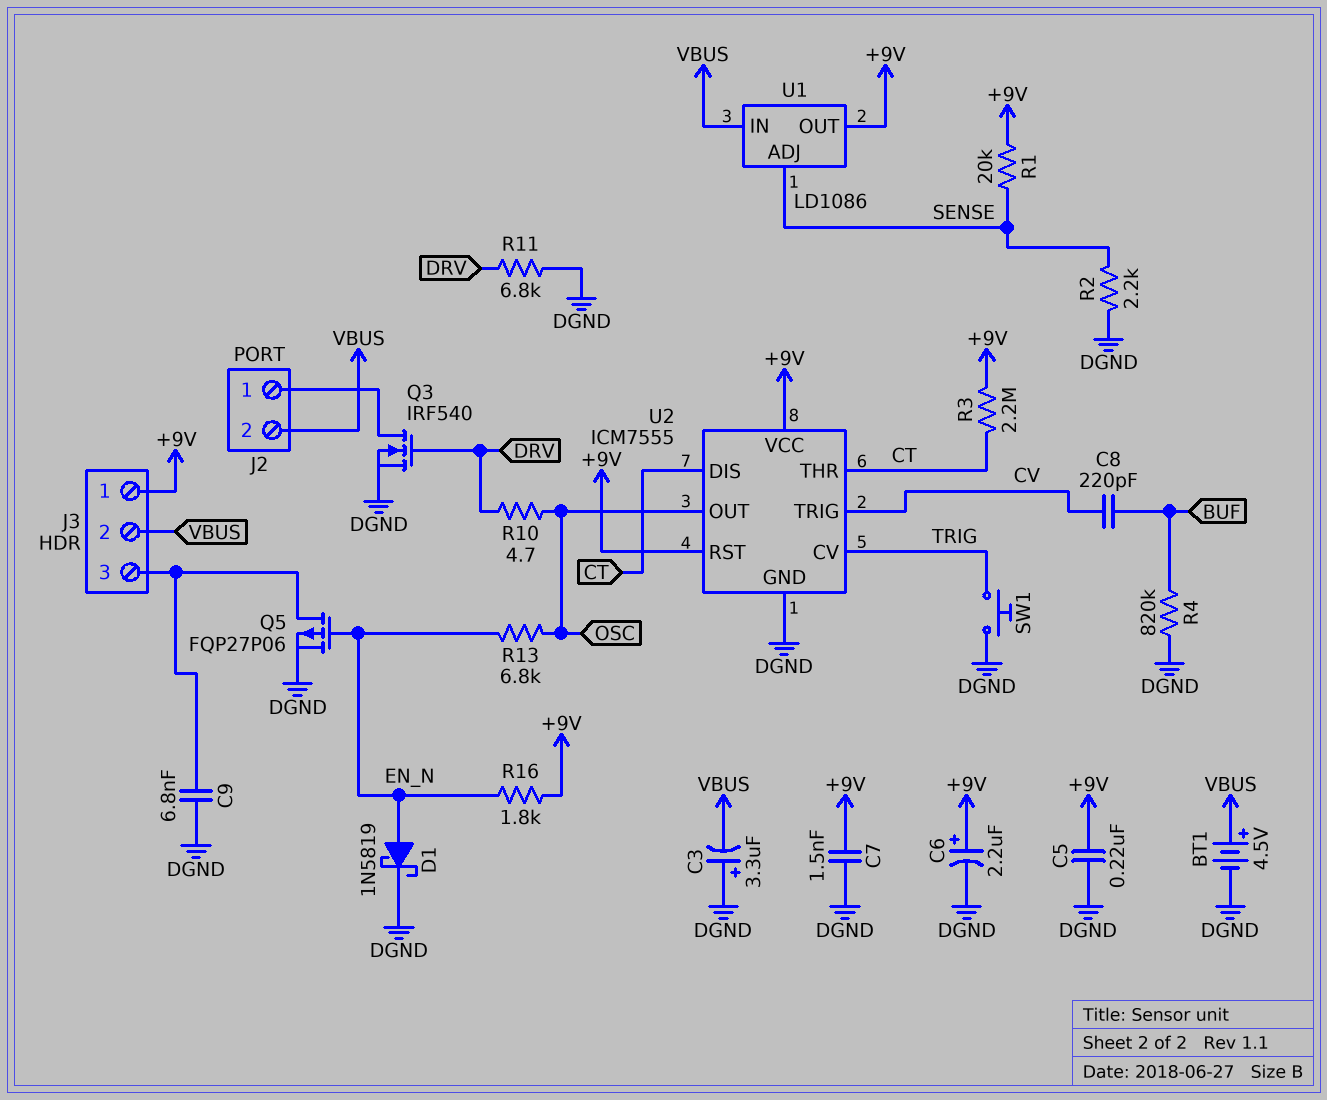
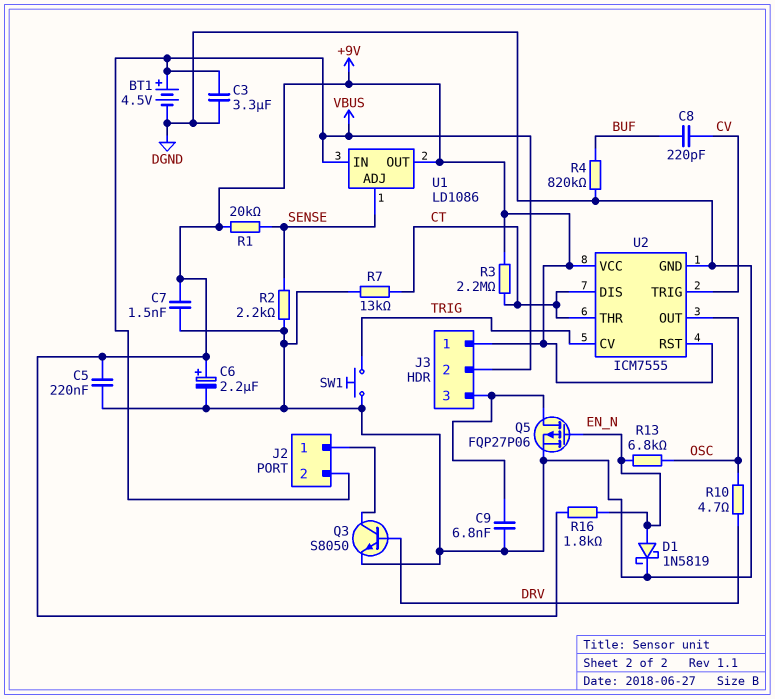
C3: 3.3uF (plus DGND, minus VBUS) -> 3.3uF (DGND, VBUS)
Q3: NMOS IRF540 (G DRV, D J2/1, S DGND) -> NPN S8050 (B DRV, C J2/1, E DGND)
R7: none -> 13k (CT, DGND)
R11: 6.8k (DGND, DRV) -> none

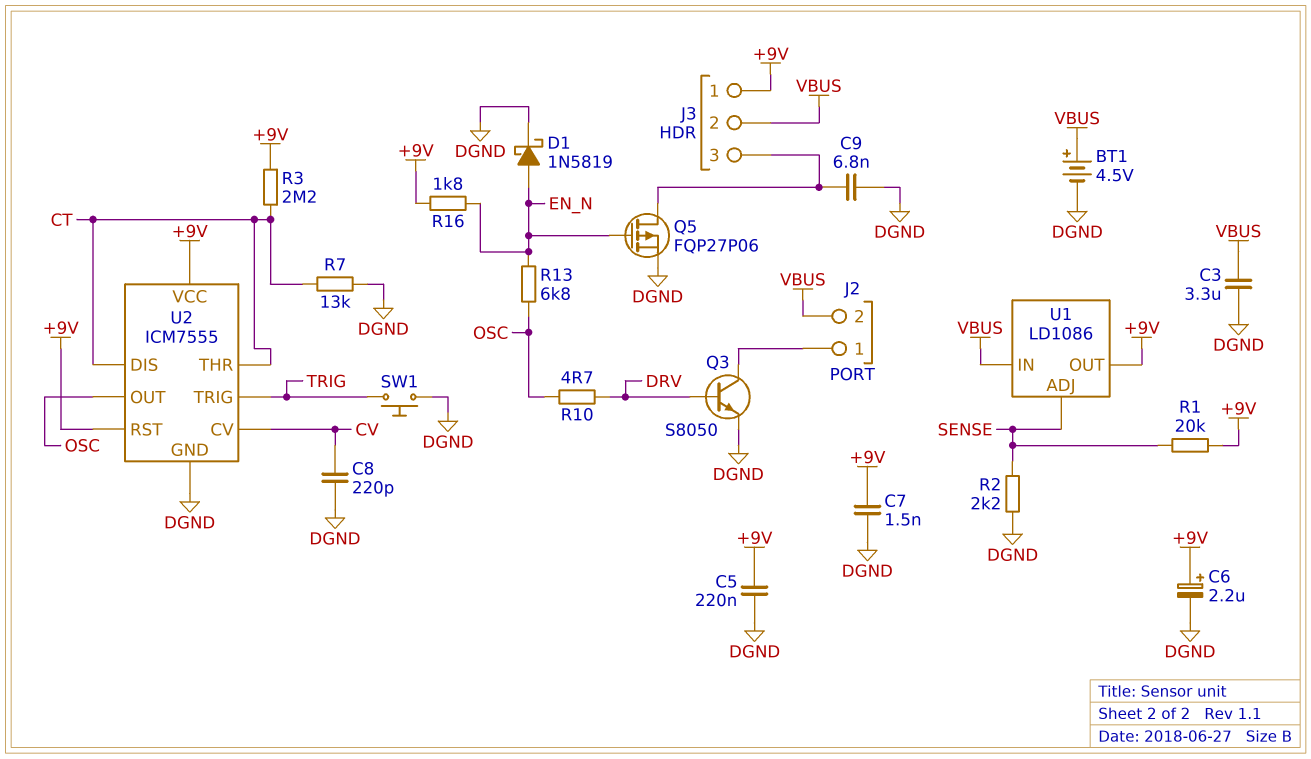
C8: 220pF (BUF, CV) -> 220pF (CV, DGND)
R4: 820k (BUF, DGND) -> none
U2 pin CV: TRIG -> CV
U2 pin TRIG: CV -> TRIG

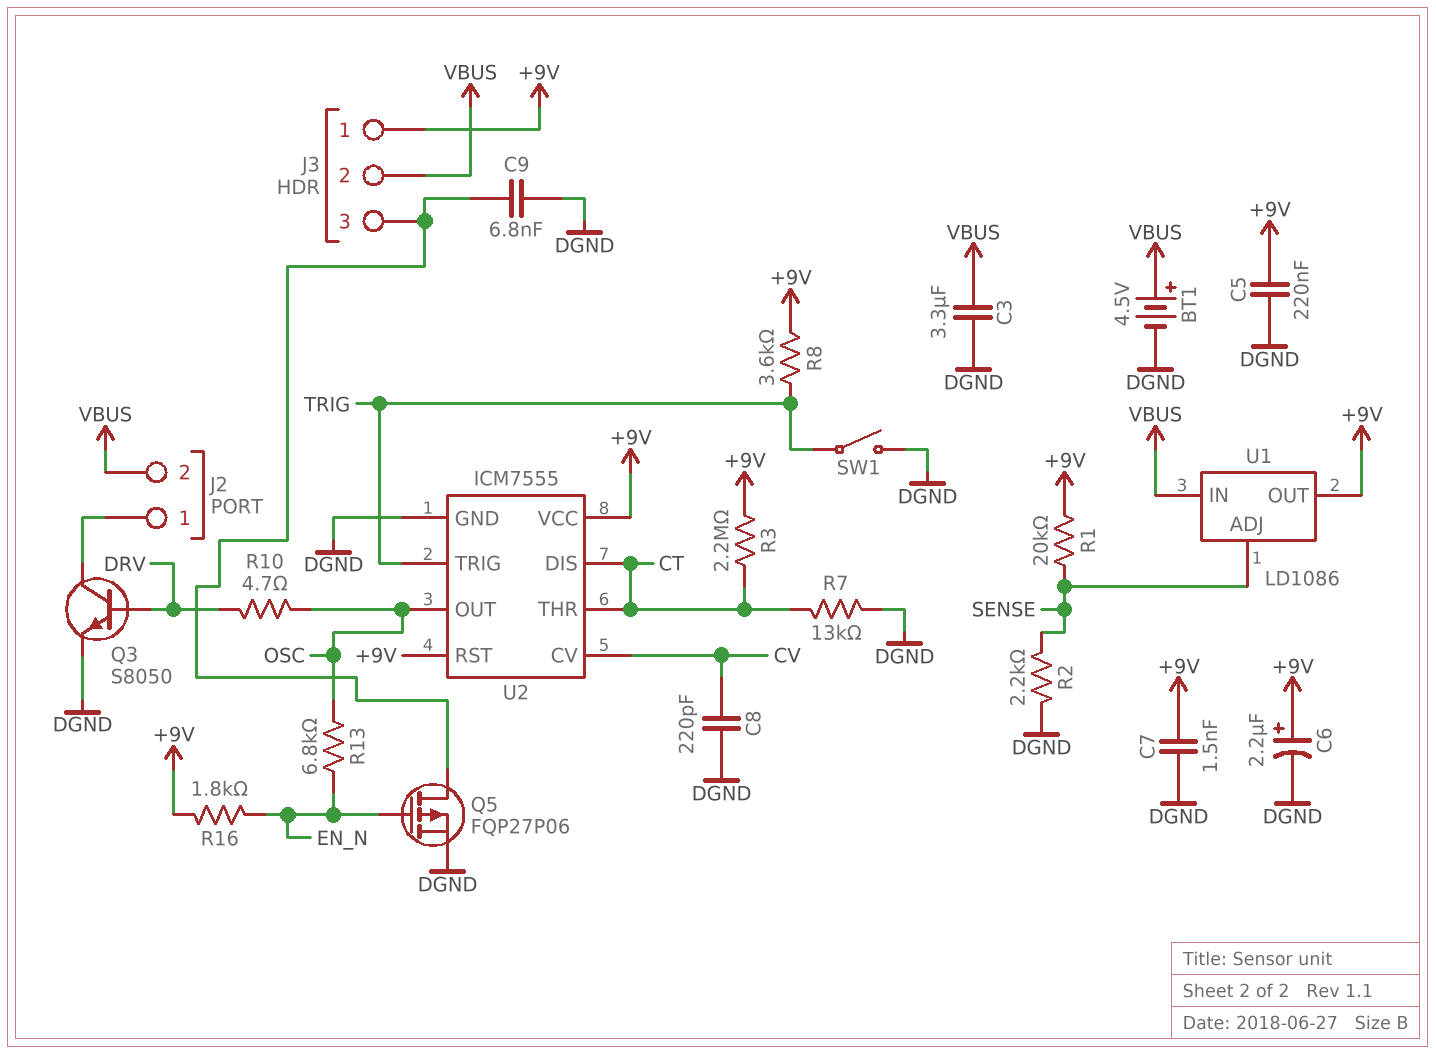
D1: schottky 1N5819 (A EN_N, K DGND) -> none
R8: none -> 3.6k (+9V, TRIG)
SW1: button (DGND, TRIG) -> switch (DGND, TRIG)

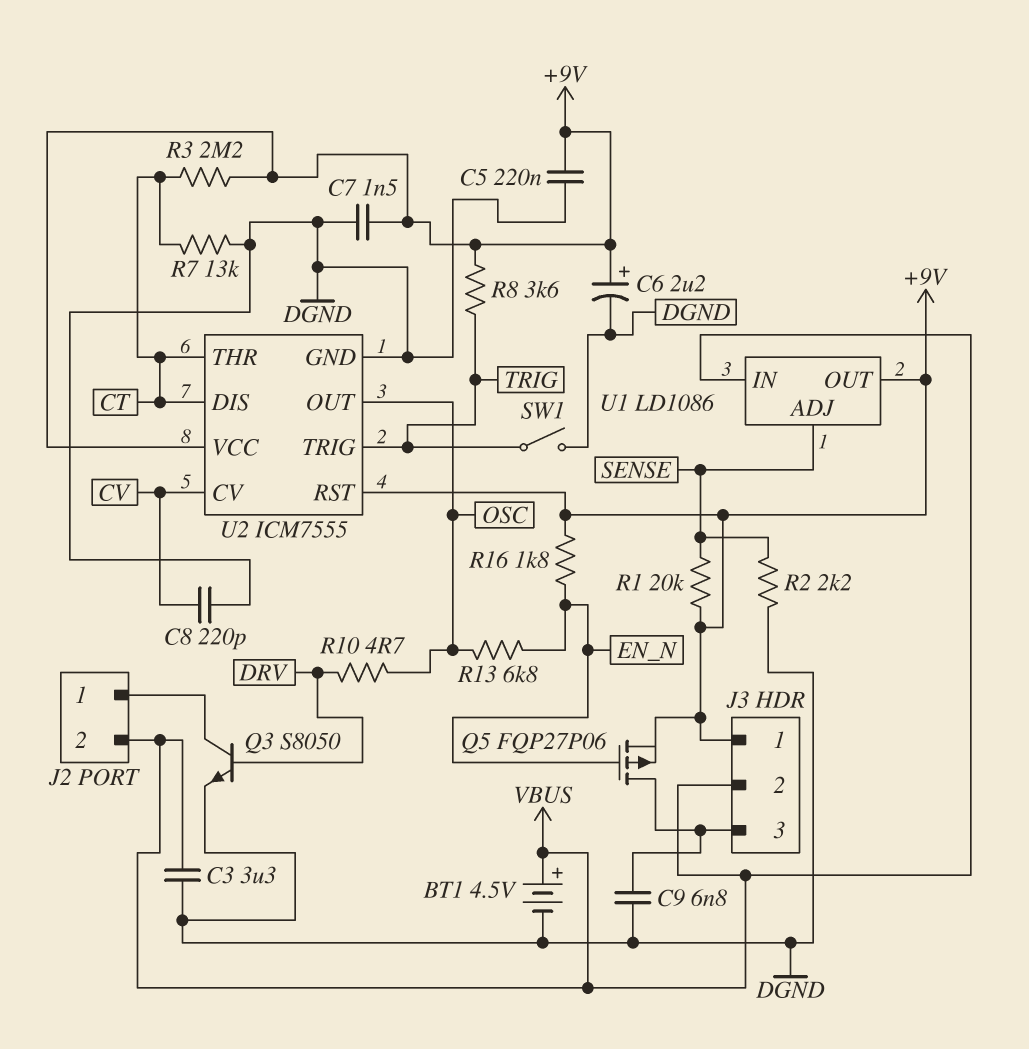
Q5: PMOS FQP27P06 (G EN_N, D J3/3, S DGND) -> PMOS FQP27P06 (G EN_N, D J3/3, S +9V)

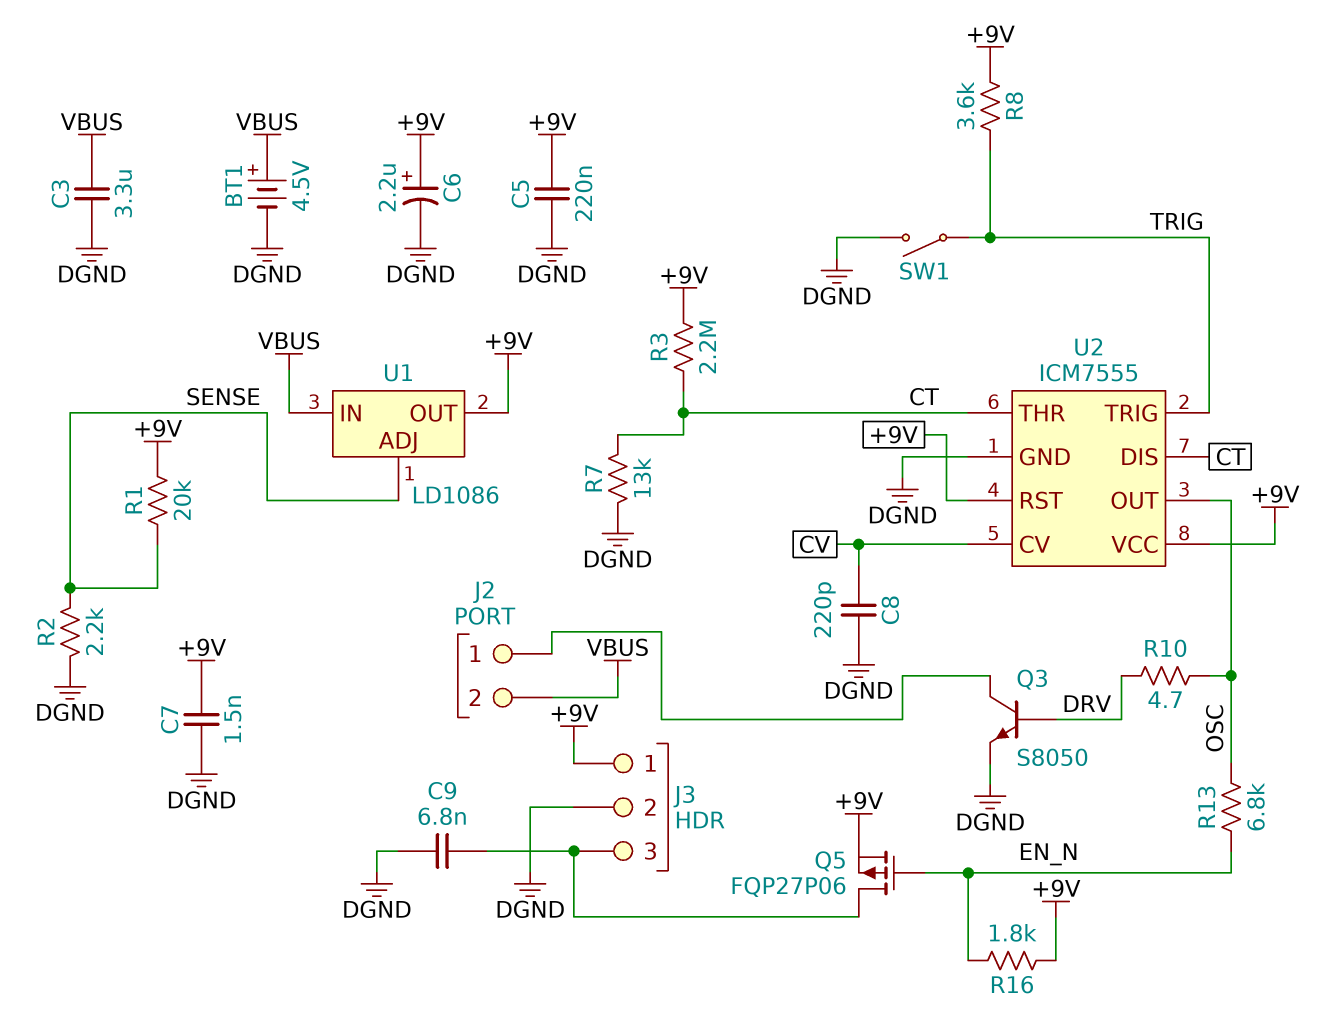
J3 pin 2: VBUS -> DGND

